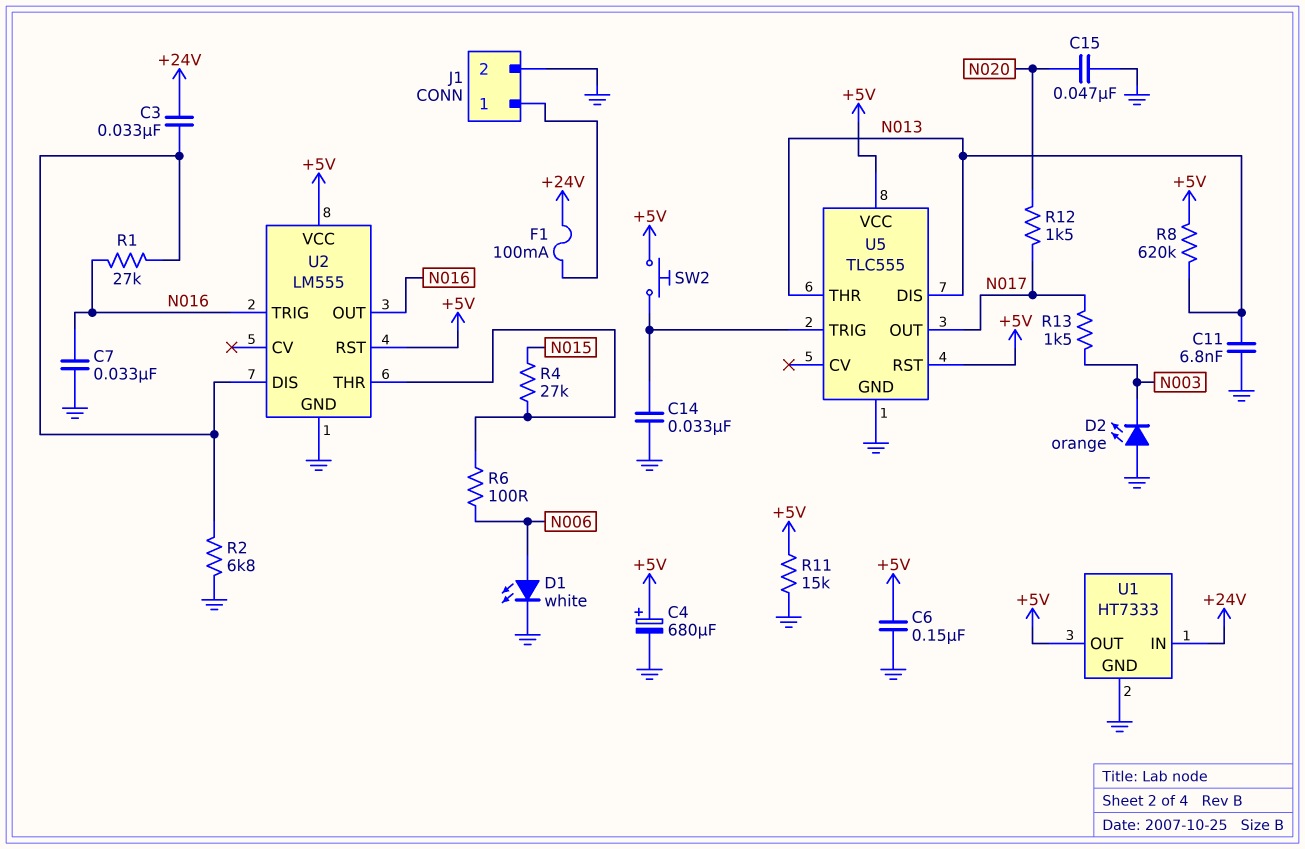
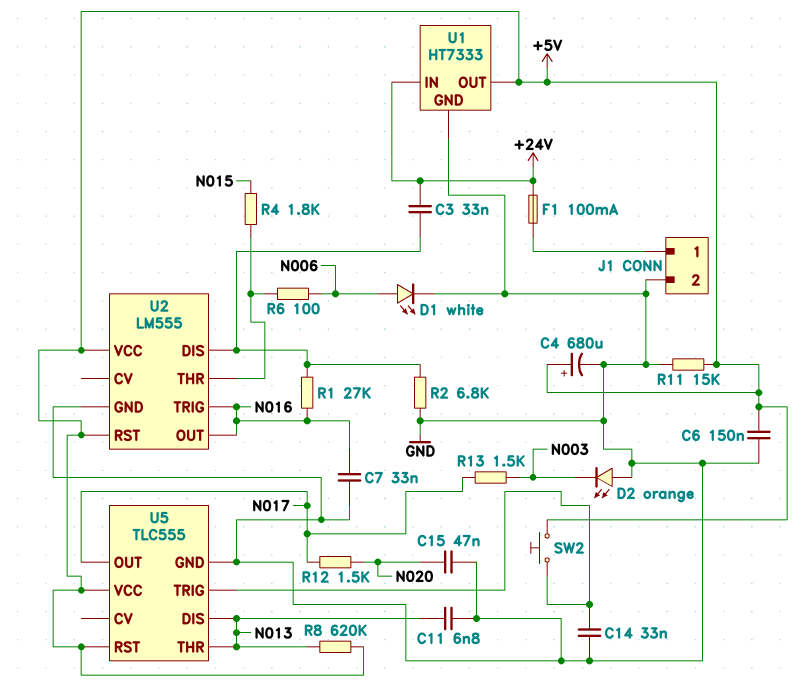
R4: 27k (N015, U2/THR) -> 1.8k (N015, U2/THR)

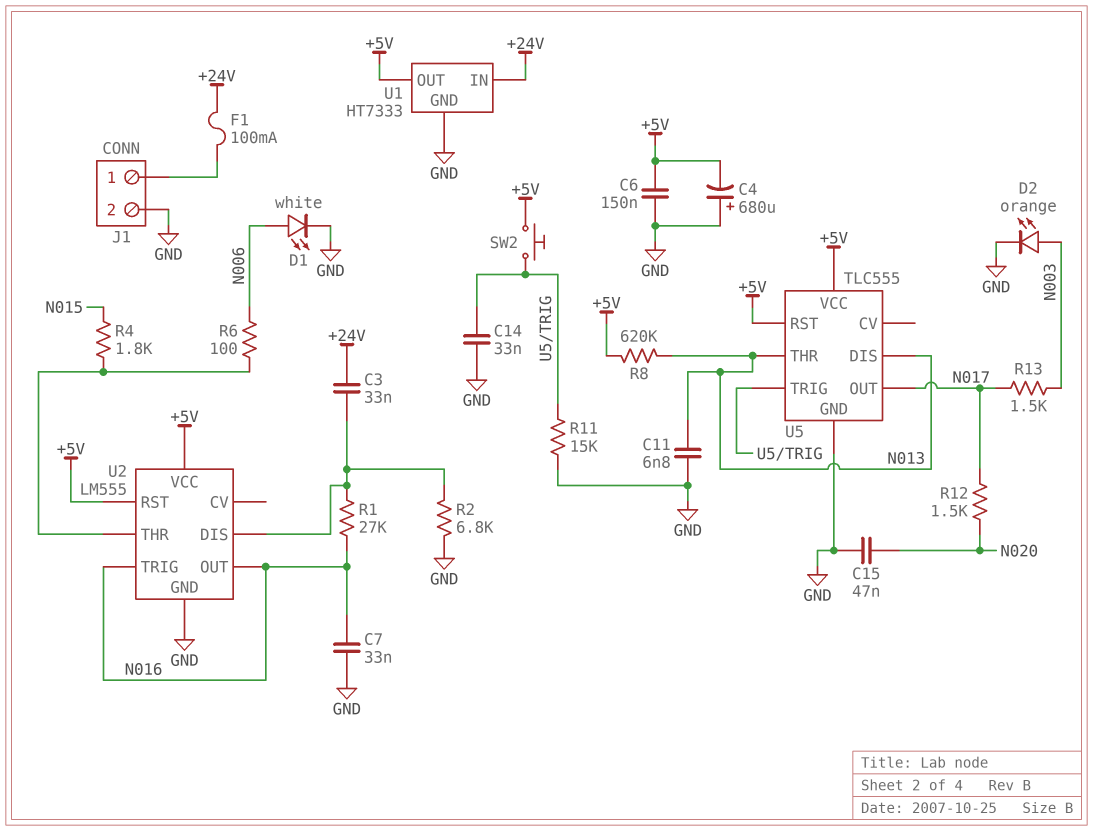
C4: 680uF (plus +5V, minus GND) -> 680uF (plus GND, minus +5V)
D2: LED orange (A GND, K N003) -> LED orange (A N003, K GND)
R11: 15k (+5V, GND) -> 15k (GND, U5/TRIG)

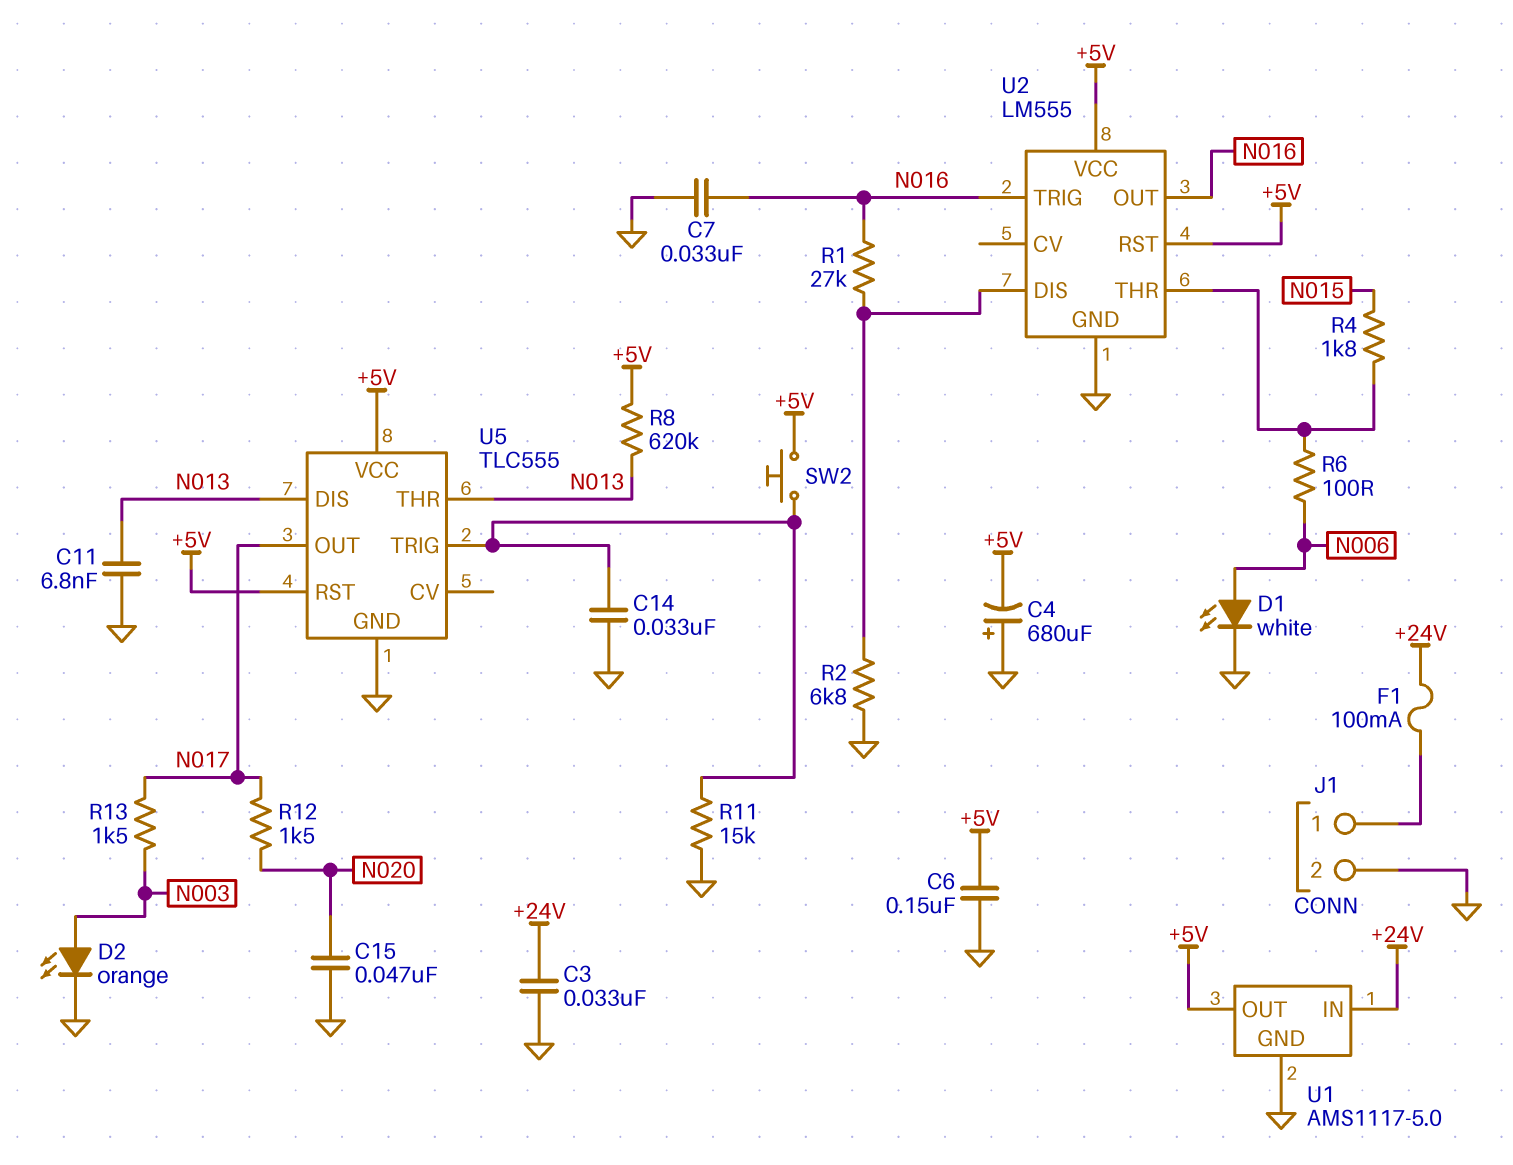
C3: 33nF (+24V, U2/DIS) -> 33nF (+24V, GND)
U1: HT7333 -> AMS1117-5.0

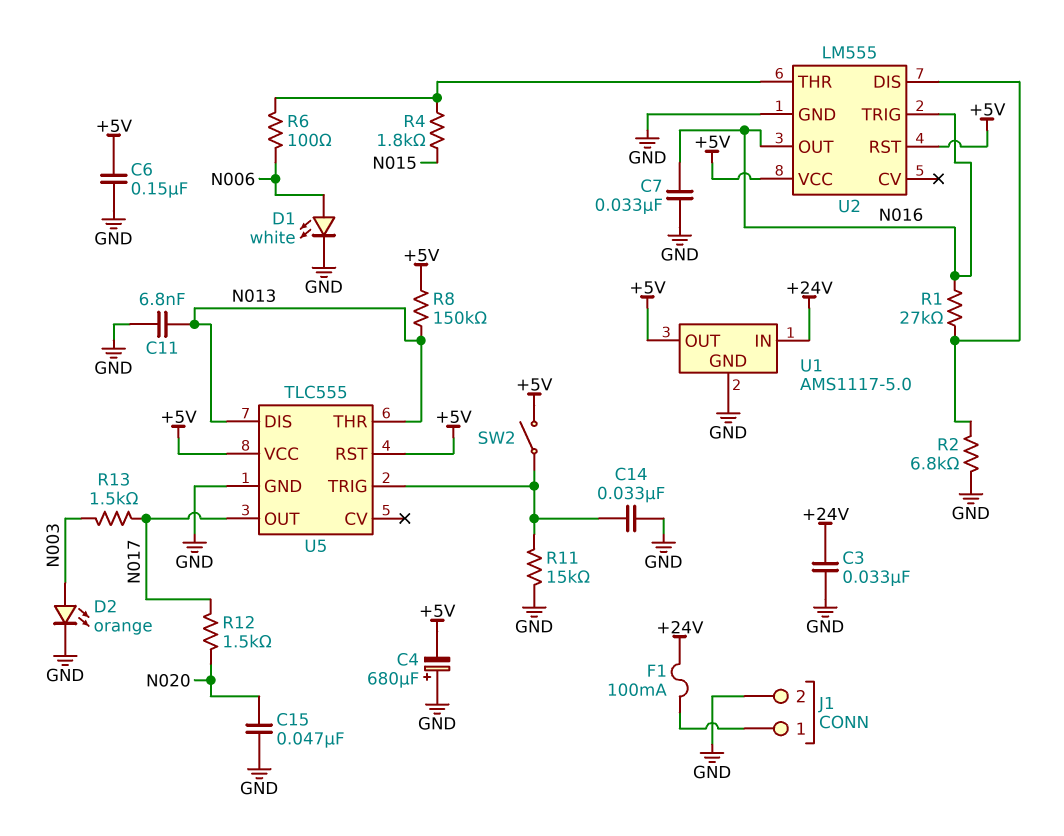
R8: 620k (+5V, N013) -> 150k (+5V, N013)
SW2: button (+5V, U5/TRIG) -> switch (+5V, U5/TRIG)

